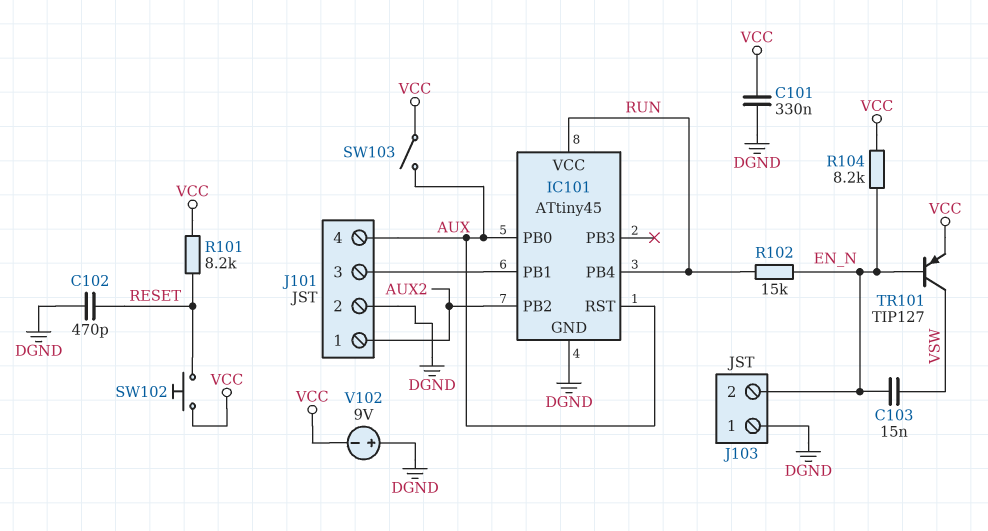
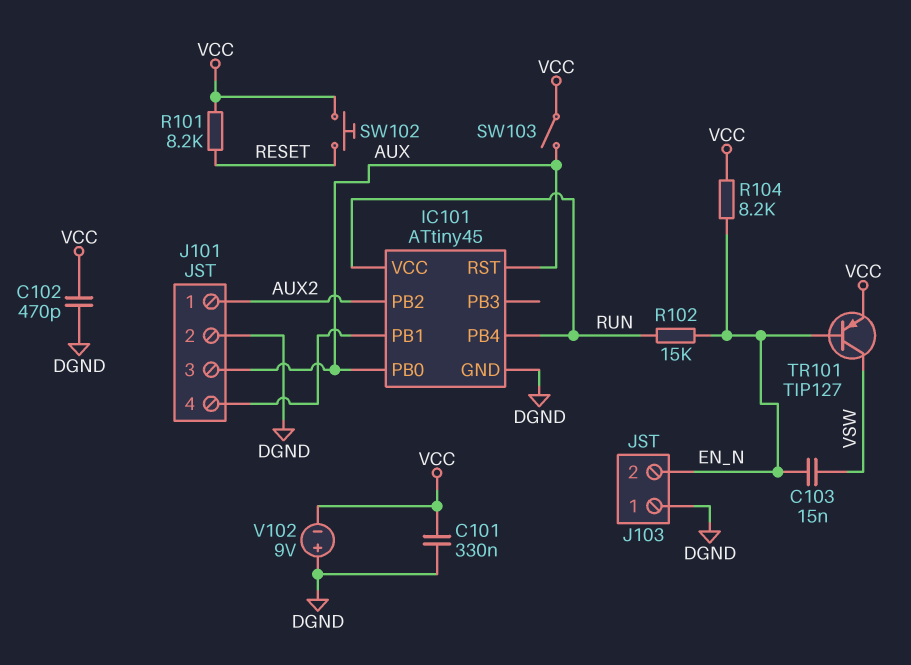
C102: 470pF (DGND, RESET) -> 470pF (DGND, VCC)
J101 pin 3: IC101/PB1 -> AUX
J101 pin 4: AUX -> IC101/PB1

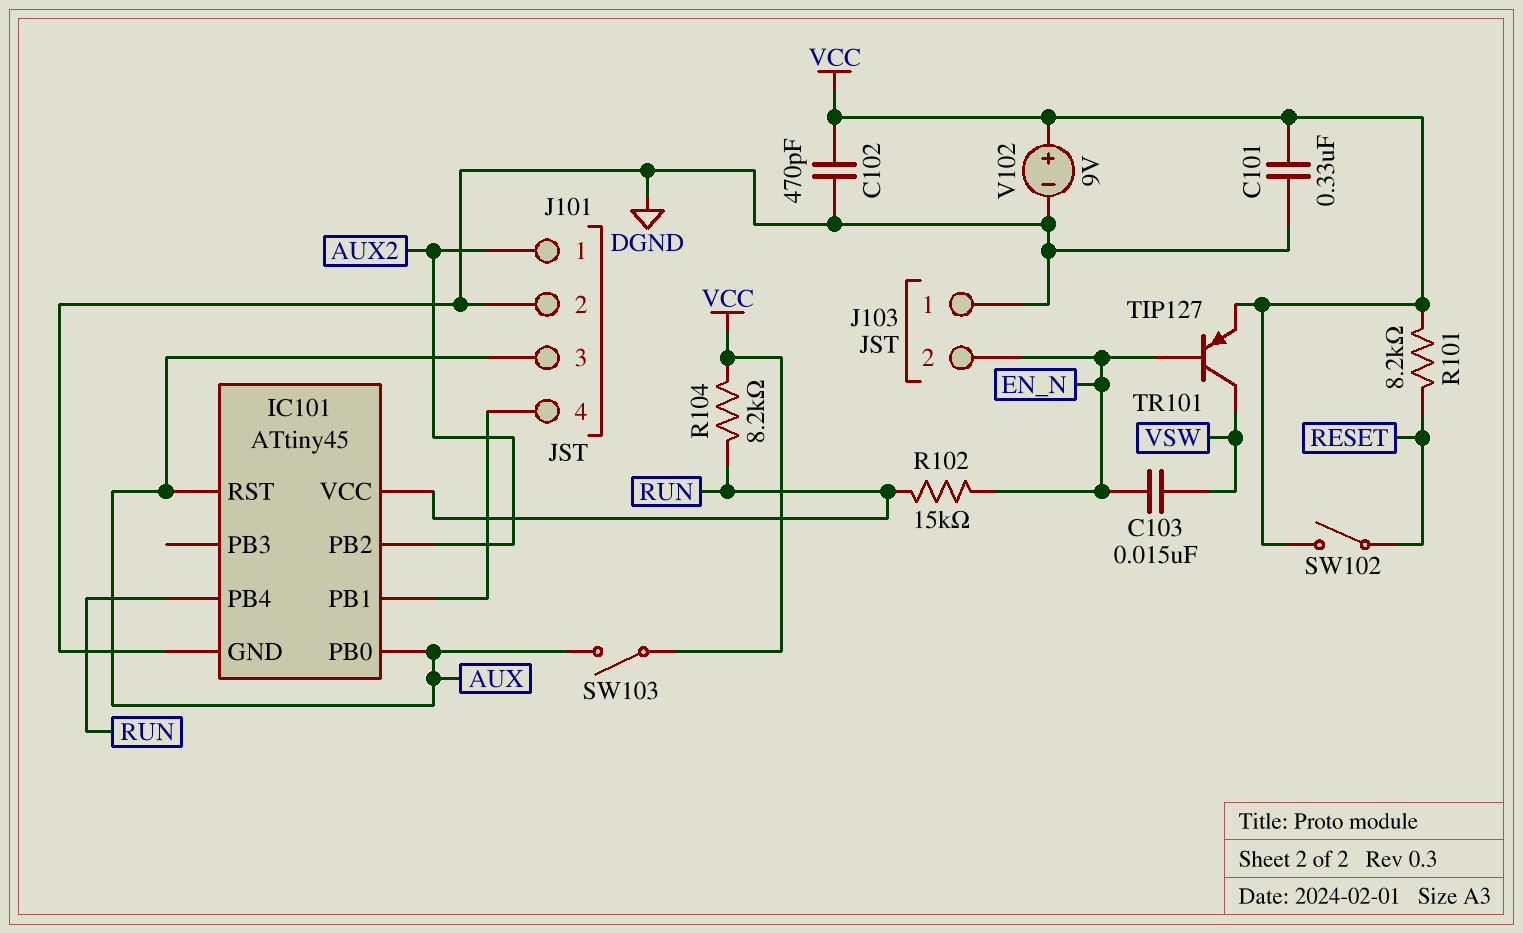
R104: 8.2k (EN_N, VCC) -> 8.2k (RUN, VCC)
SW102: button (RESET, VCC) -> switch (RESET, VCC)
V102: 9V (plus DGND, minus VCC) -> 9V (plus VCC, minus DGND)

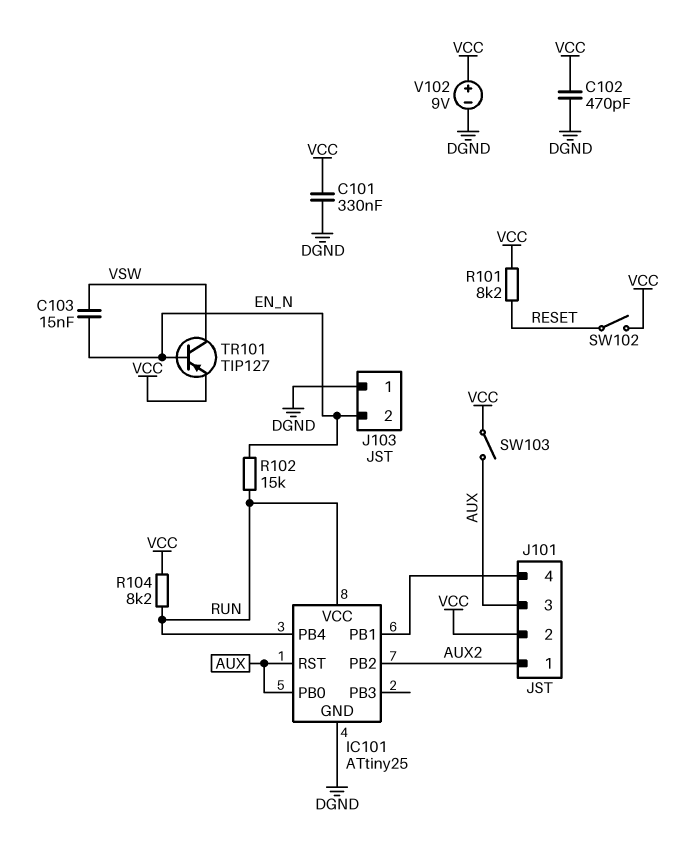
IC101: ATtiny45 -> ATtiny25
J101 pin 2: DGND -> VCC

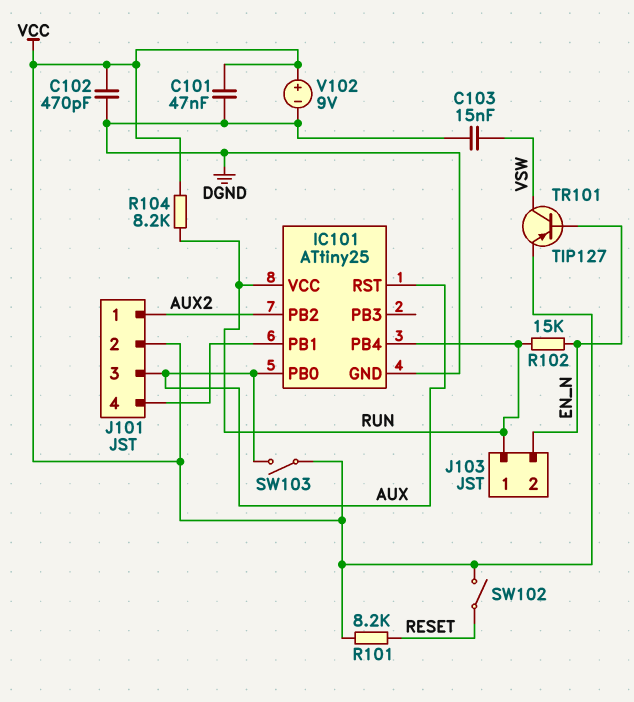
C101: 330nF (DGND, VCC) -> 47nF (DGND, VCC)
C103: 15nF (EN_N, VSW) -> 15nF (DGND, VSW)
J103 pin 1: DGND -> RUN

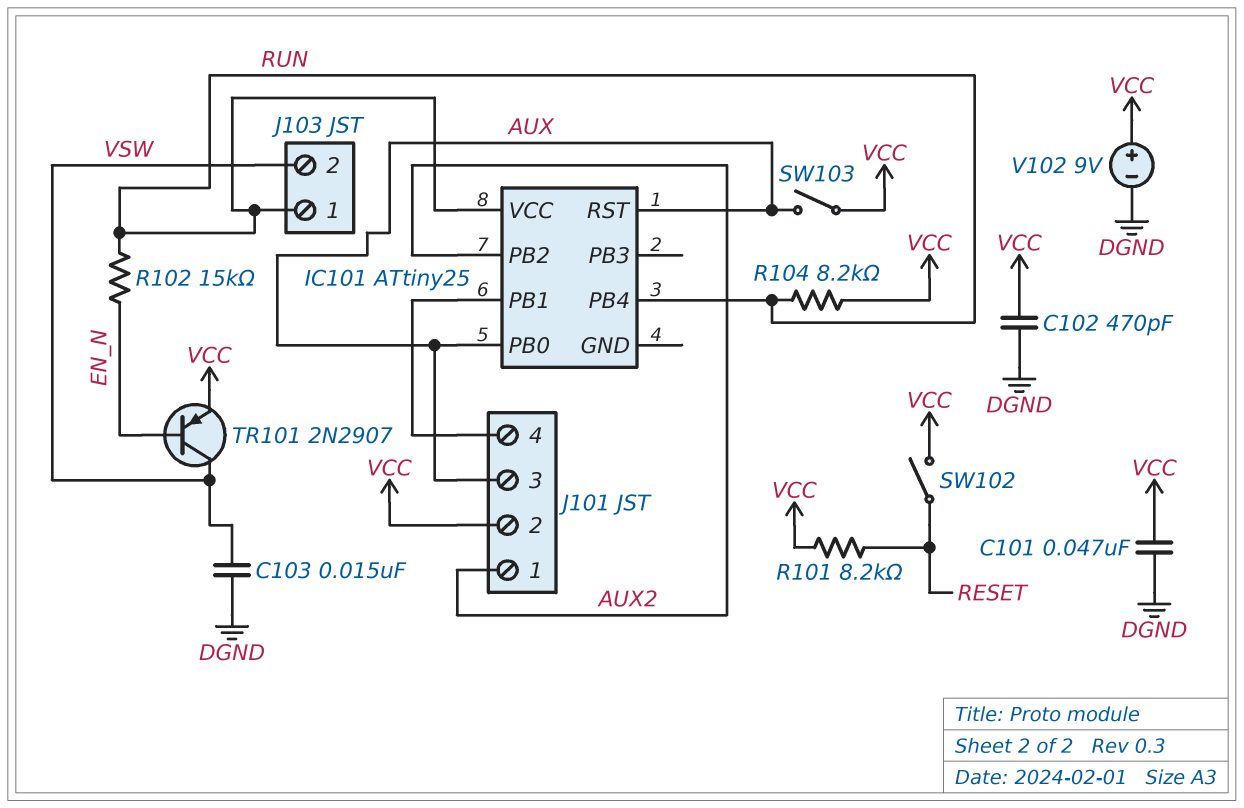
IC101 pin GND: DGND -> none
J103 pin 2: EN_N -> VSW
TR101: PNP TIP127 (B EN_N, C VSW, E VCC) -> PNP 2N2907 (B EN_N, C VSW, E VCC)

